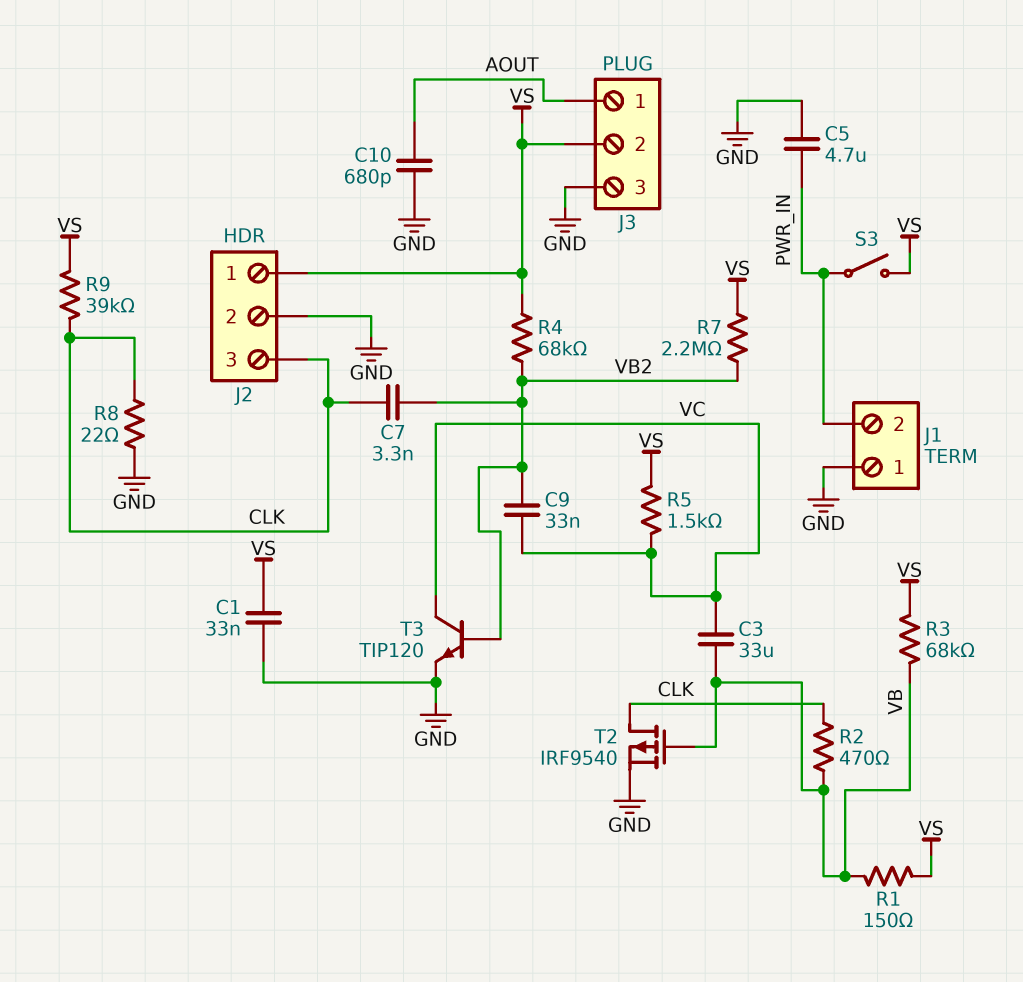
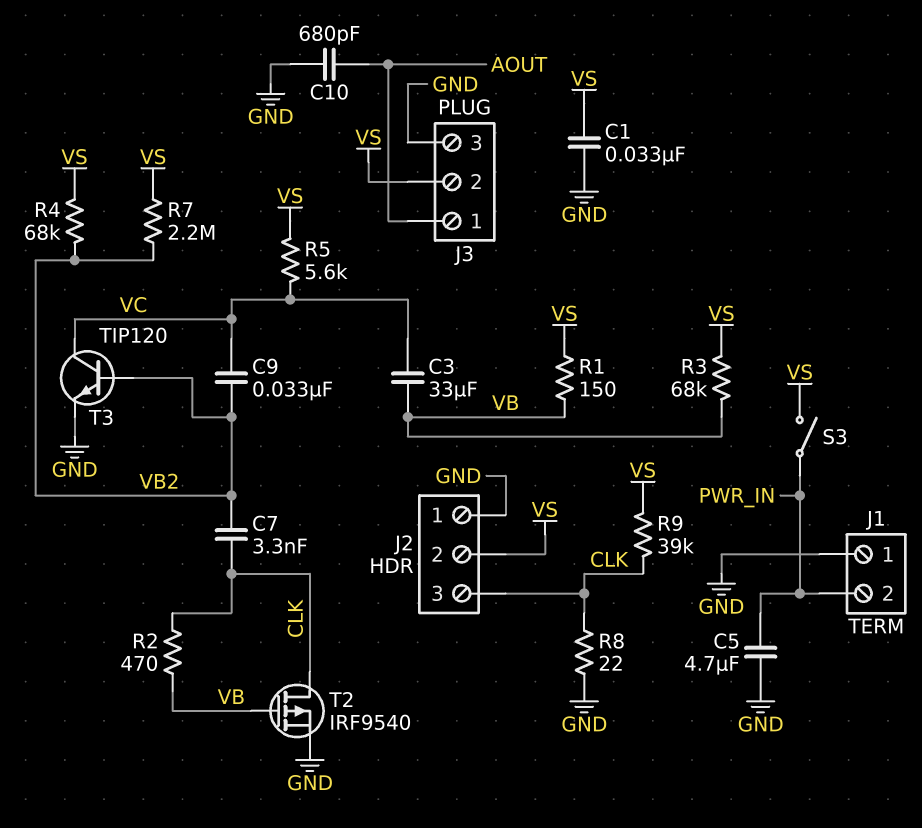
J2 pin 1: VS -> GND
J2 pin 2: GND -> VS
R5: 1.5k (VC, VS) -> 5.6k (VC, VS)

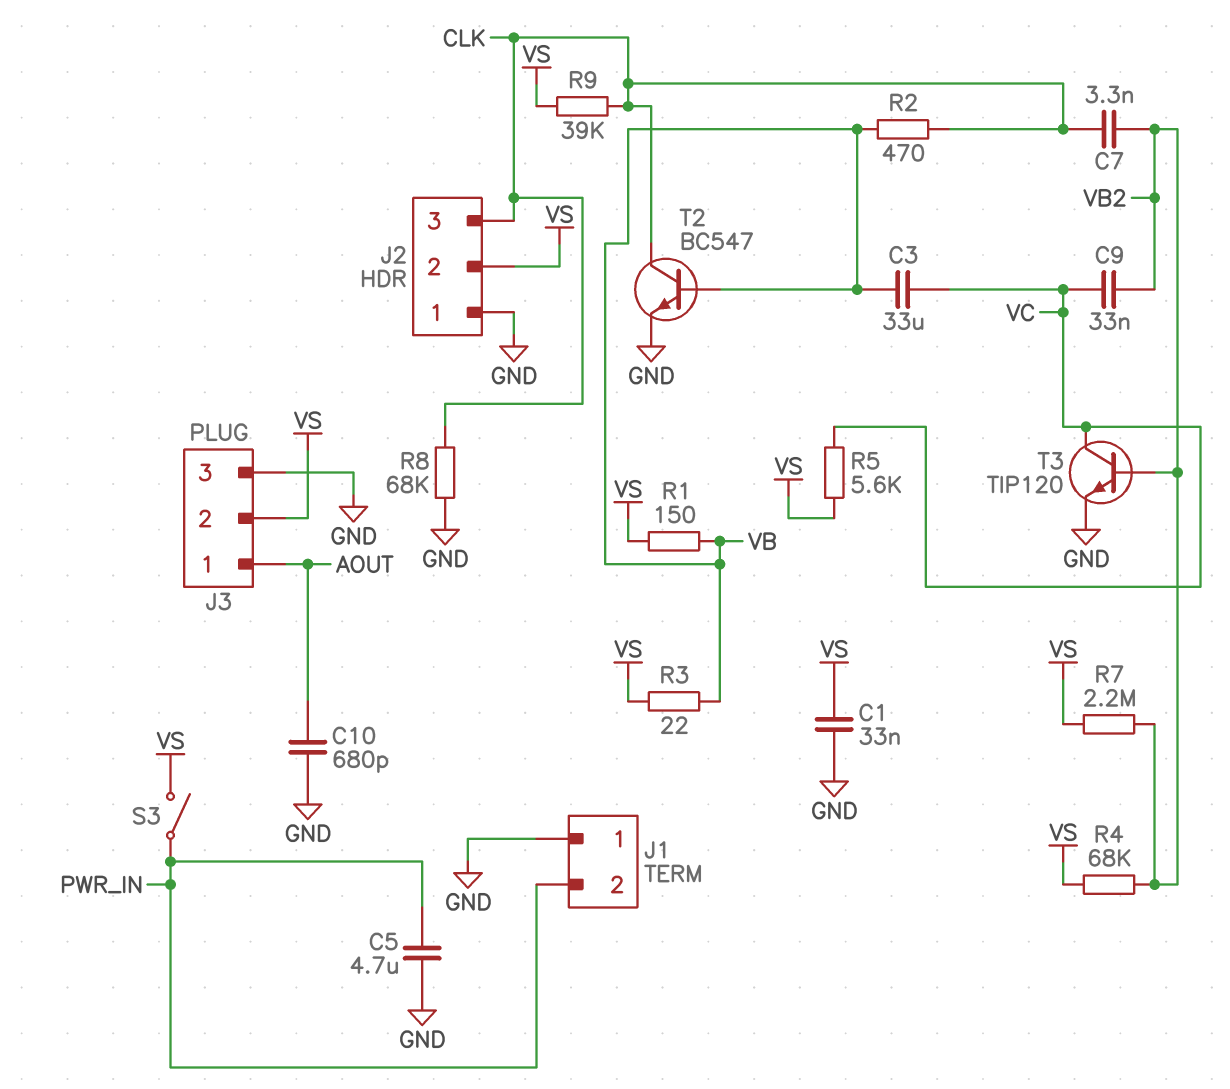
R3: 68k (VB, VS) -> 22 (VB, VS)
R8: 22 (CLK, GND) -> 68k (CLK, GND)
T2: PMOS IRF9540 (G VB, D CLK, S GND) -> NPN BC547 (B VB, C CLK, E GND)

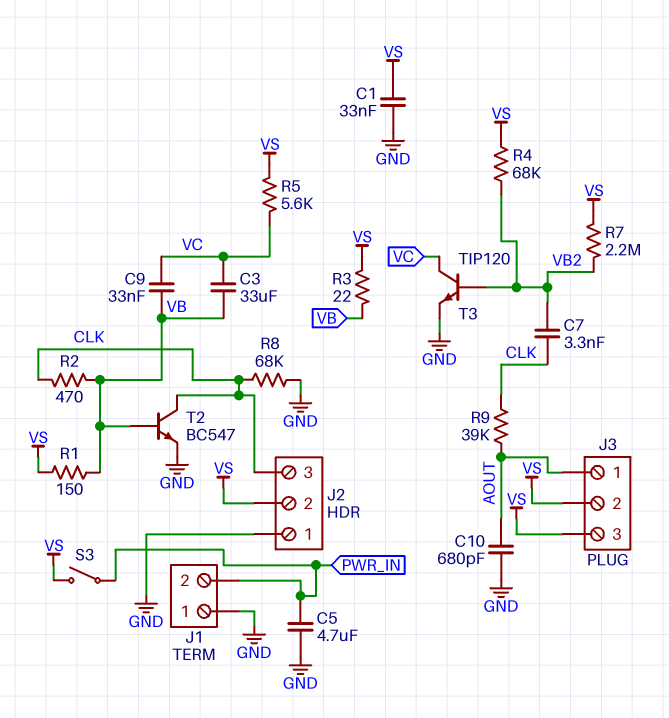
C9: 33nF (VB2, VC) -> 33nF (VB, VC)
J3 pin 3: GND -> VS
R9: 39k (CLK, VS) -> 39k (AOUT, CLK)

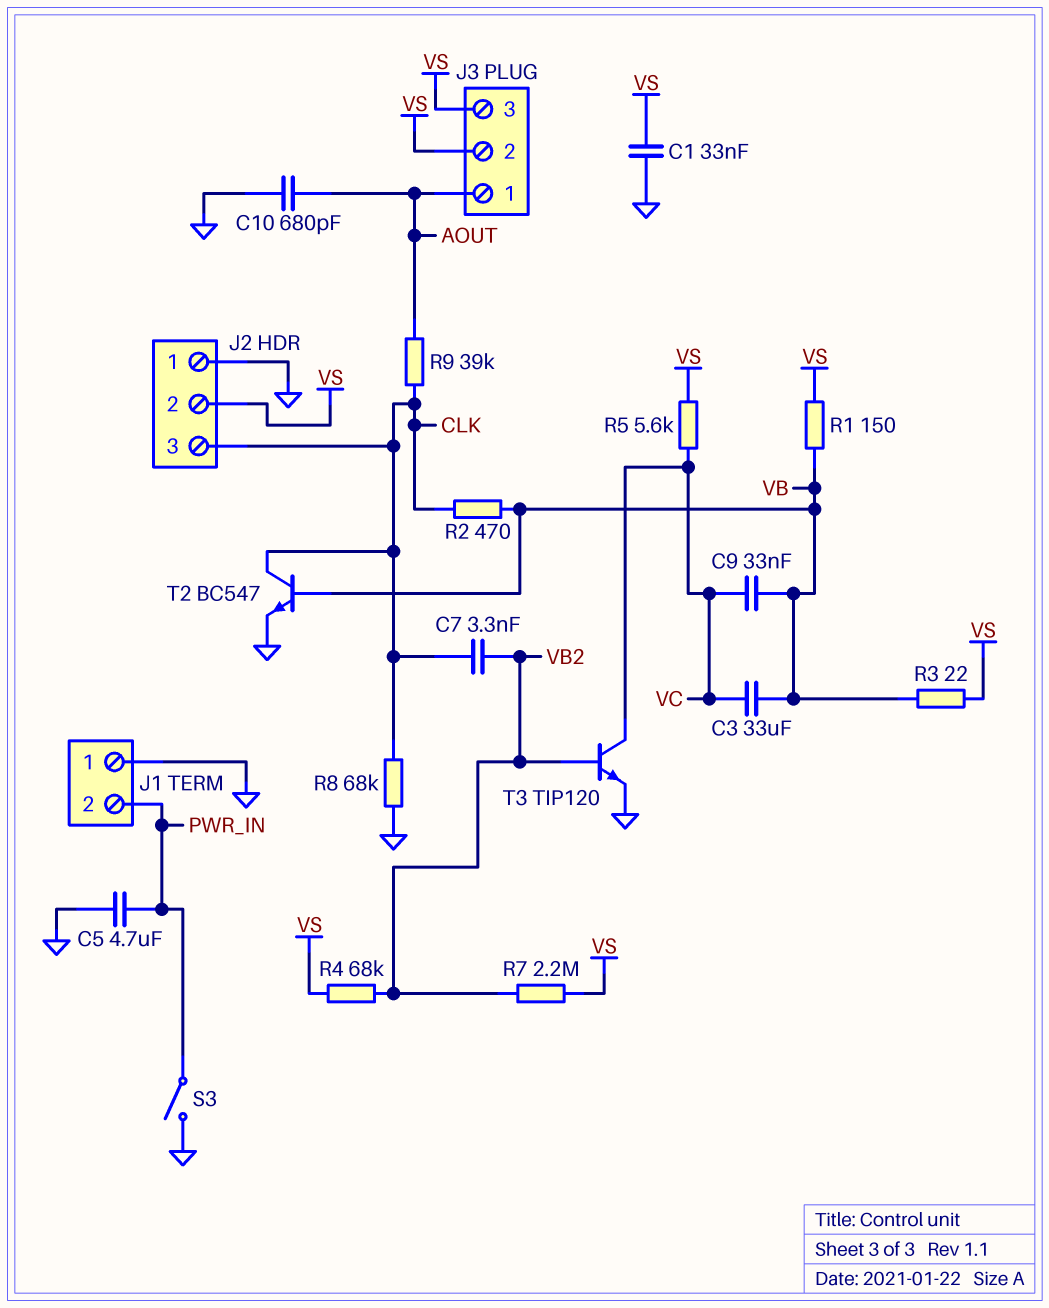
S3: switch (PWR_IN, VS) -> switch (GND, PWR_IN)

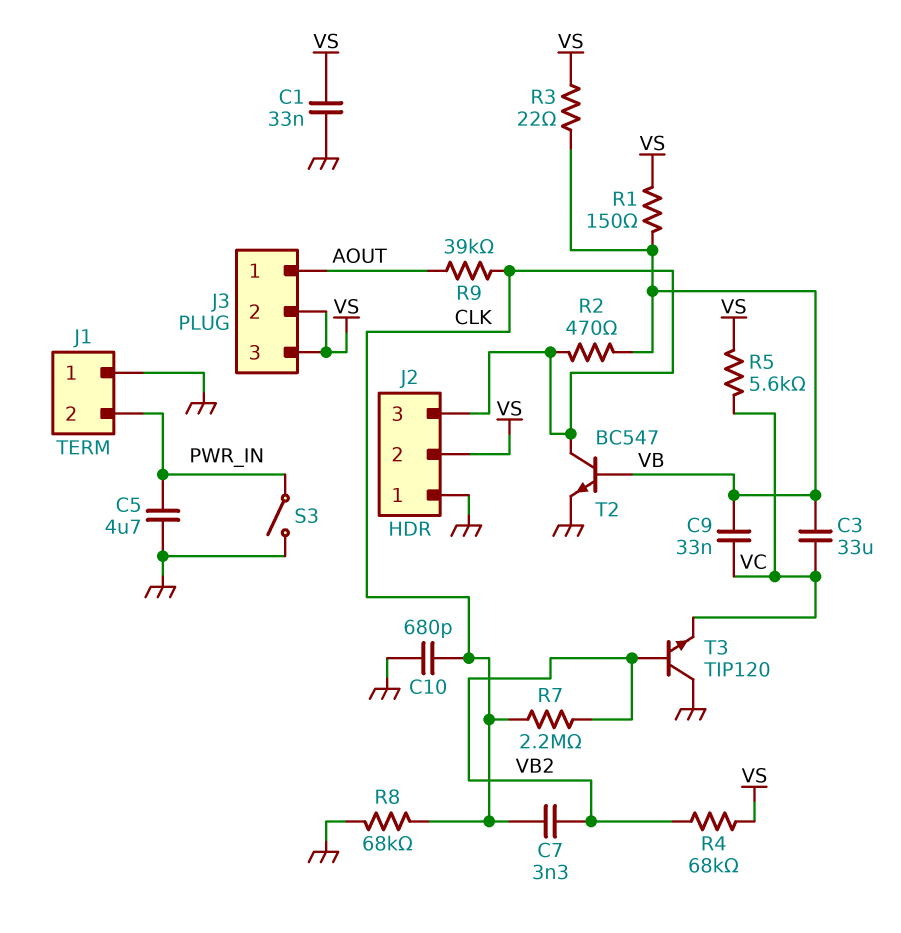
C10: 680pF (AOUT, GND) -> 680pF (CLK, GND)
R7: 2.2M (VB2, VS) -> 2.2M (CLK, VB2)
T3: NPN TIP120 (B VB2, C VC, E GND) -> NPN TIP120 (B VB2, C GND, E VC)

